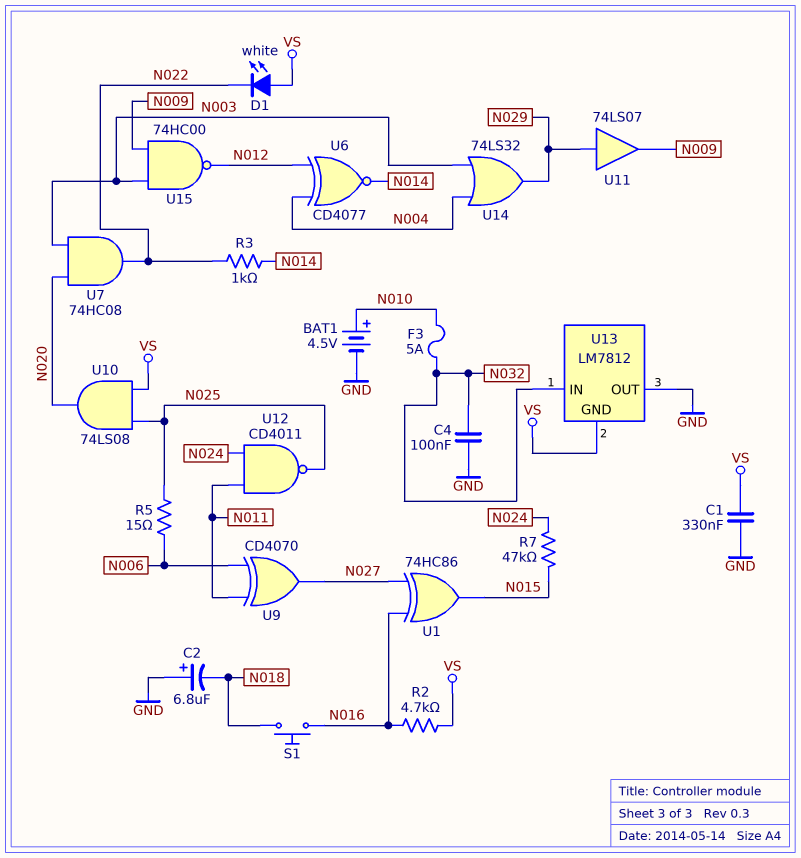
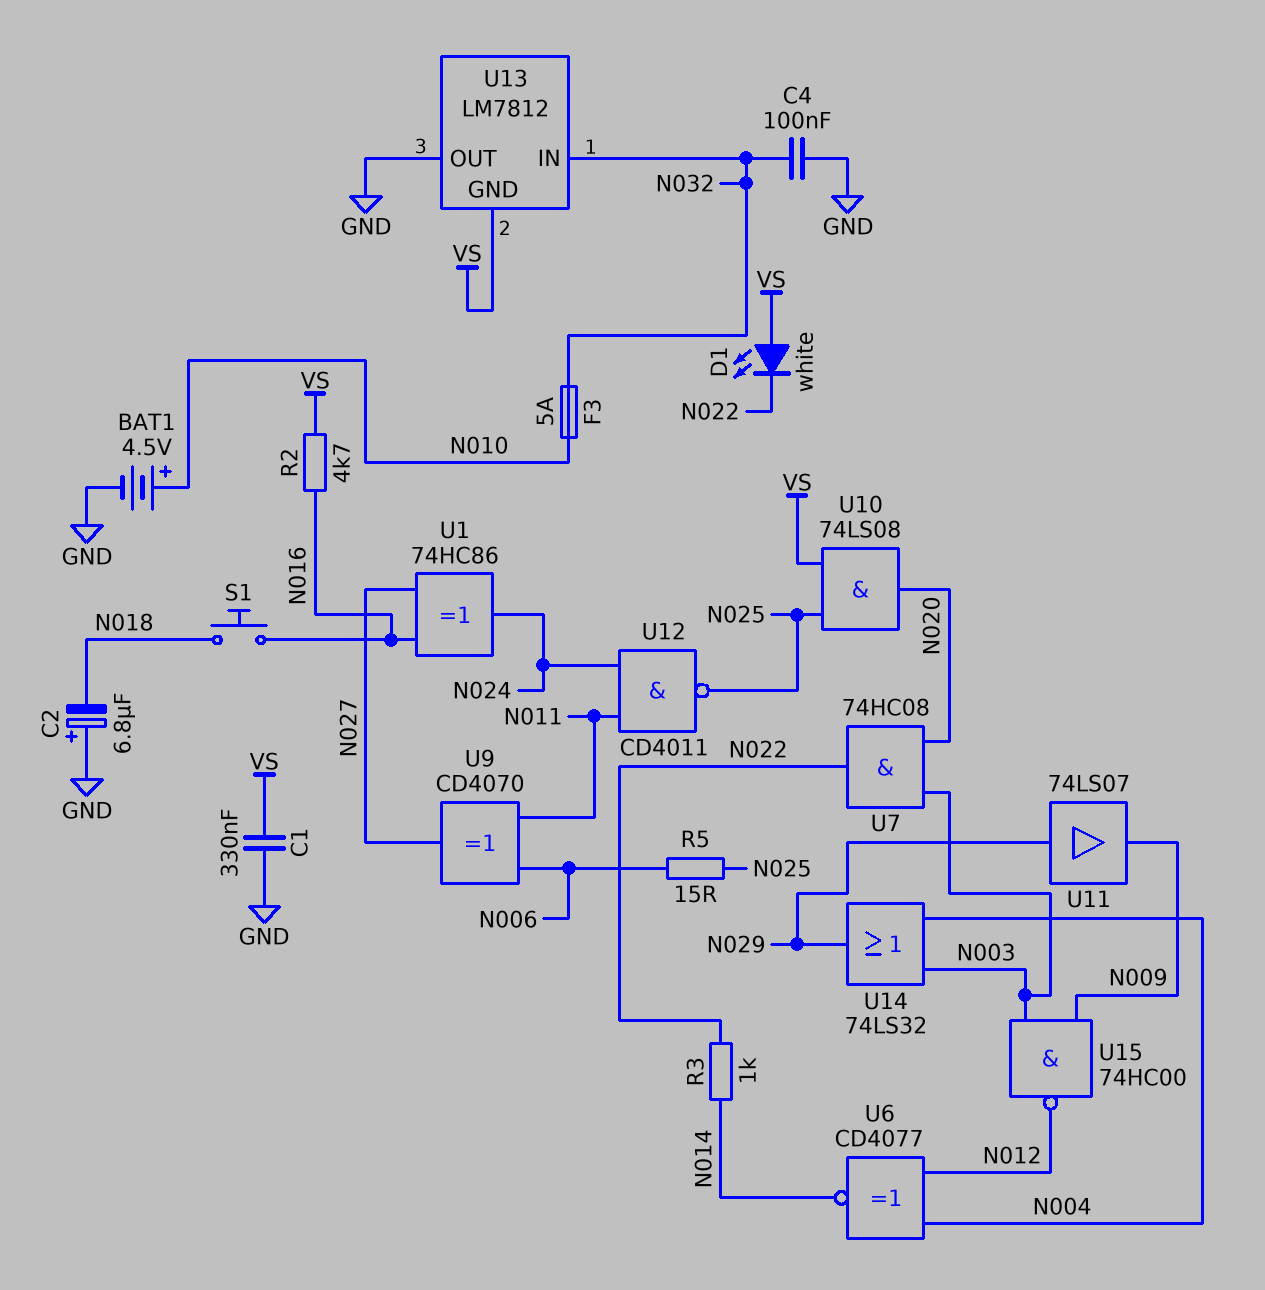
R7: 47k (N015, N024) -> none
U1: XOR 74HC86 (in N016, in N027, out N015) -> XOR 74HC86 (in N016, in N027, out N024)

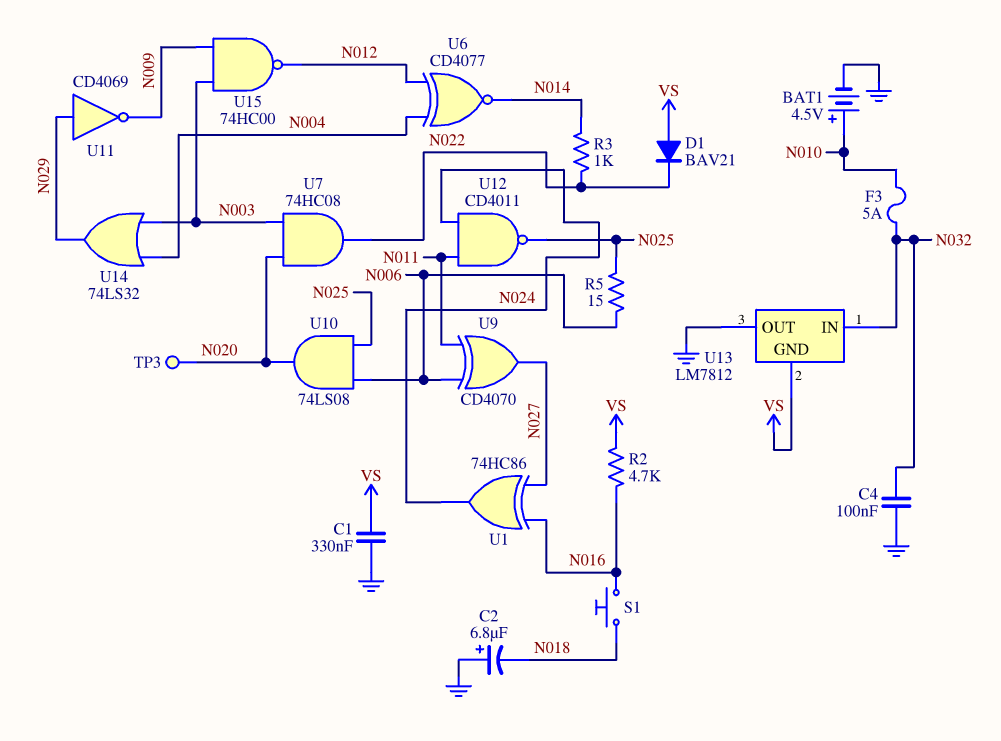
D1: LED white (A VS, K N022) -> diode BAV21 (A VS, K N022)
TP3: none -> test point (N020)
U10: AND 74LS08 (in N025, in VS, out N020) -> AND 74LS08 (in N006, in N025, out N020)
U11: buffer 74LS07 (in N029, out N009) -> NOT CD4069 (in N029, out N009)

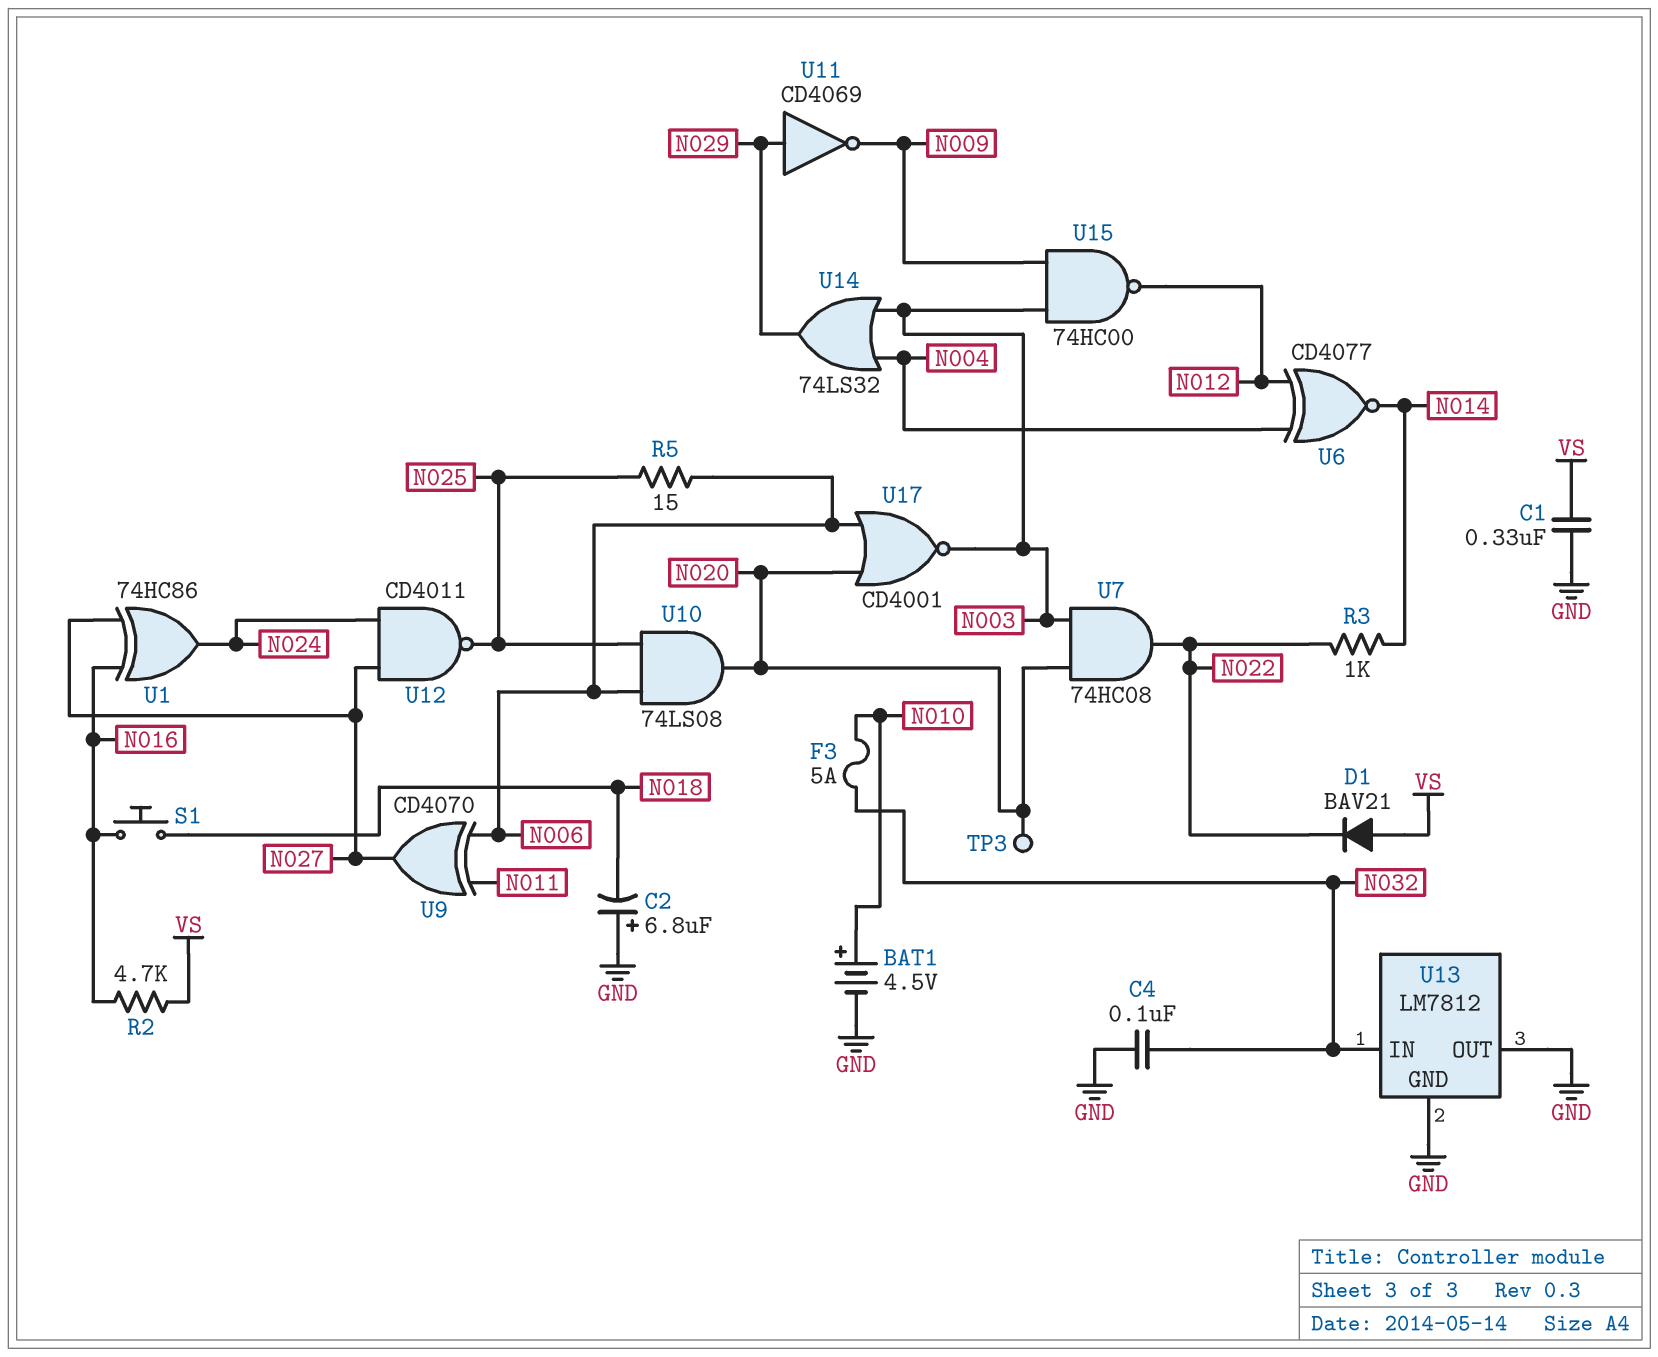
U12: NAND CD4011 (in N011, in N024, out N025) -> NAND CD4011 (in N024, in N027, out N025)
U13 pin GND: VS -> GND
U17: none -> NOR CD4001 (in N006, in N020, out N003)

